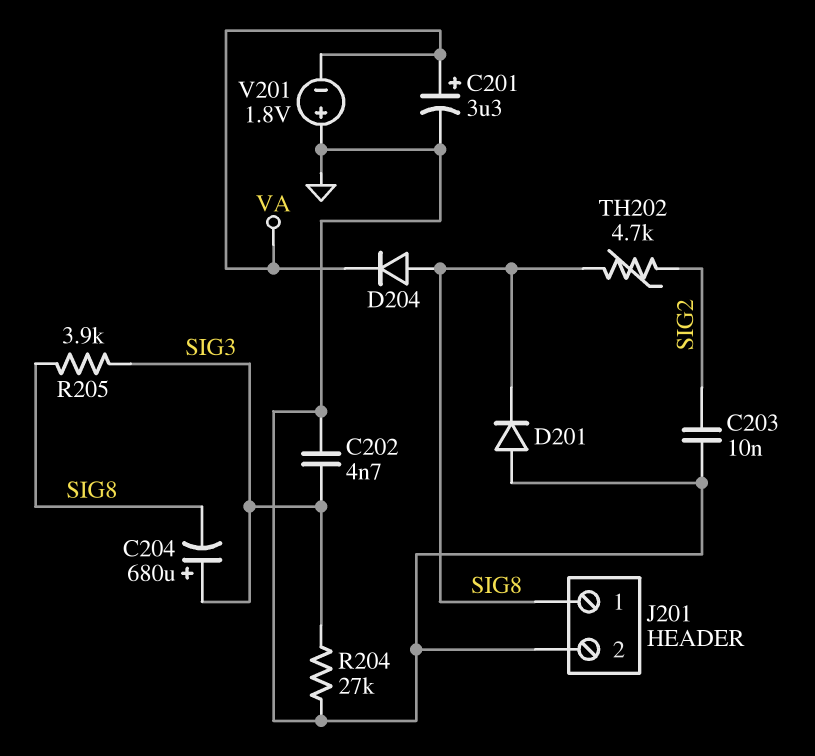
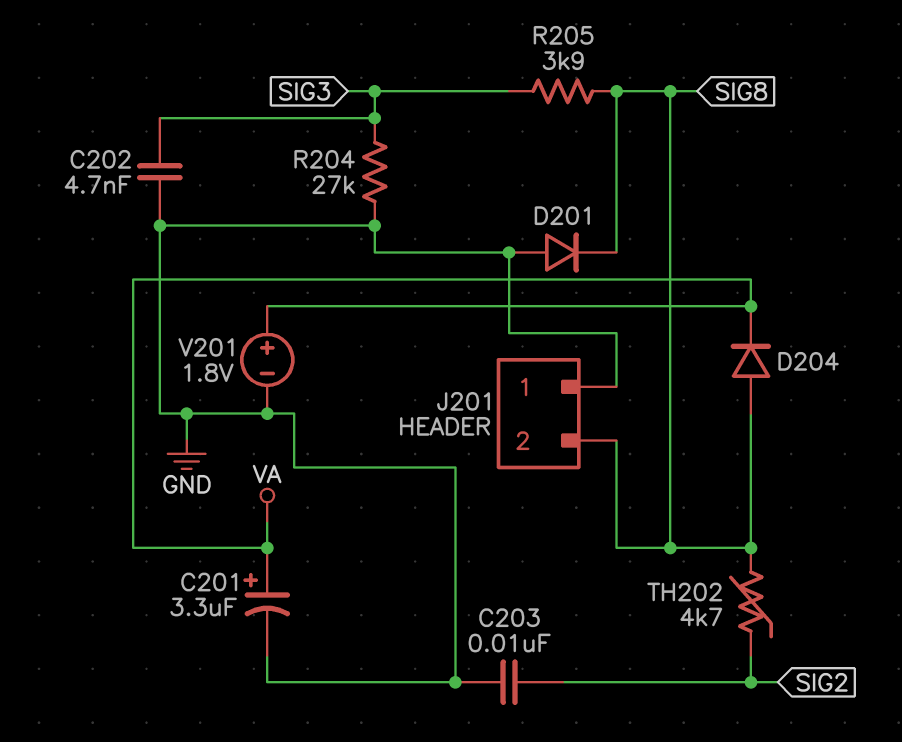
C204: 680uF (plus SIG3, minus SIG8) -> none
J201 pin 1: SIG8 -> GND
J201 pin 2: GND -> SIG8
V201: 1.8V (plus GND, minus VA) -> 1.8V (plus VA, minus GND)

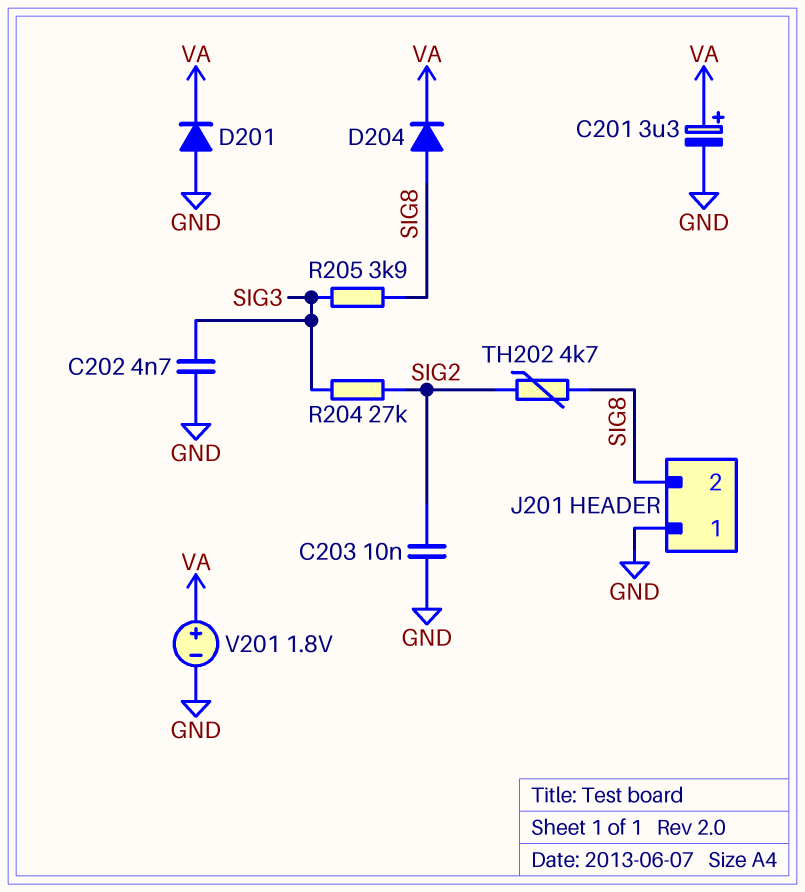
D201: diode (A GND, K SIG8) -> diode (A GND, K VA)
R204: 27k (GND, SIG3) -> 27k (SIG2, SIG3)

